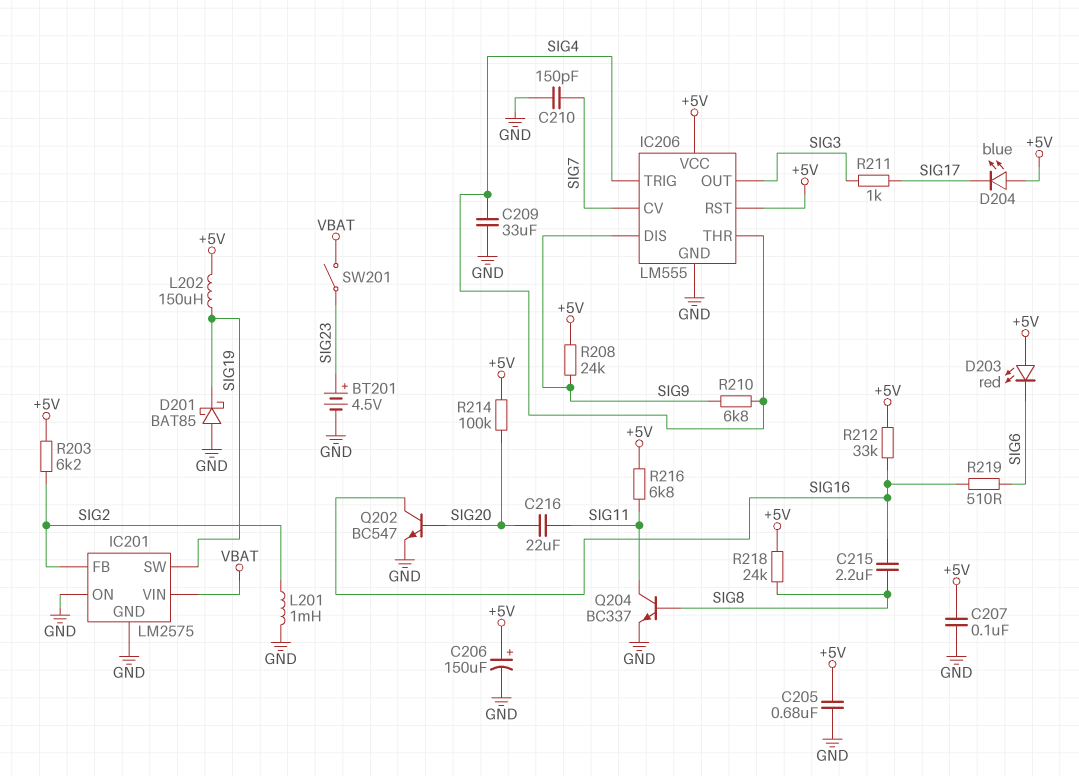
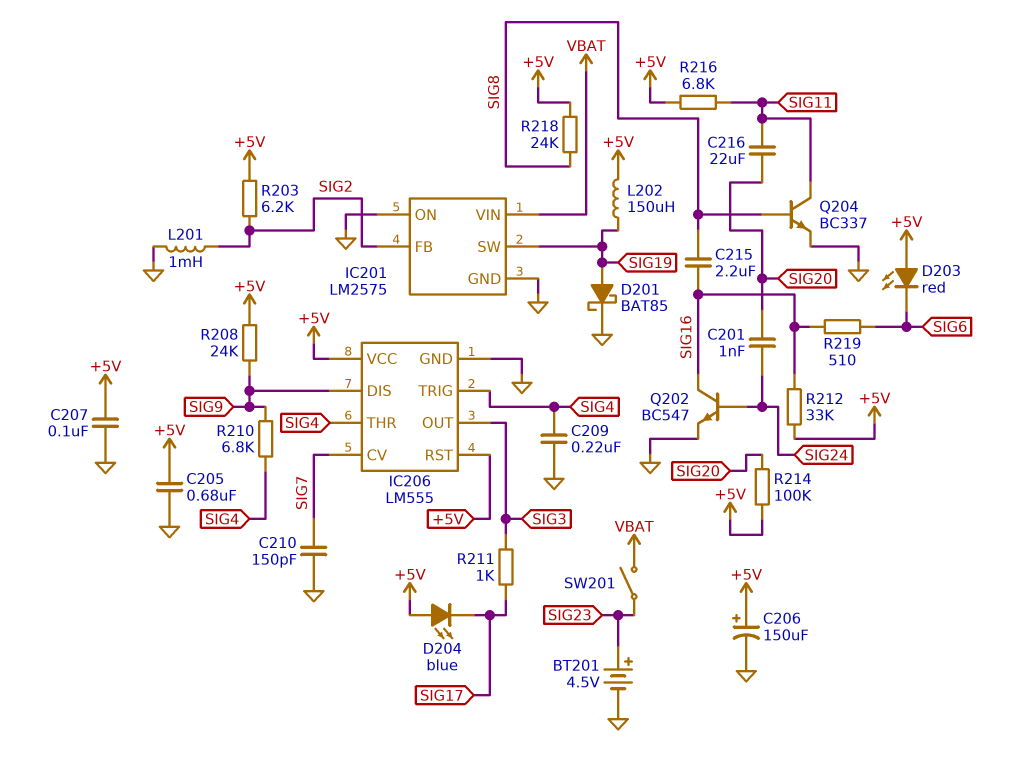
C201: none -> 1nF (SIG20, SIG24)
C209: 33uF (GND, SIG4) -> 220nF (GND, SIG4)
D201: schottky BAT85 (A GND, K SIG19) -> schottky BAT85 (A SIG19, K GND)
Q202: NPN BC547 (B SIG20, C SIG16, E GND) -> NPN BC547 (B SIG24, C SIG16, E GND)

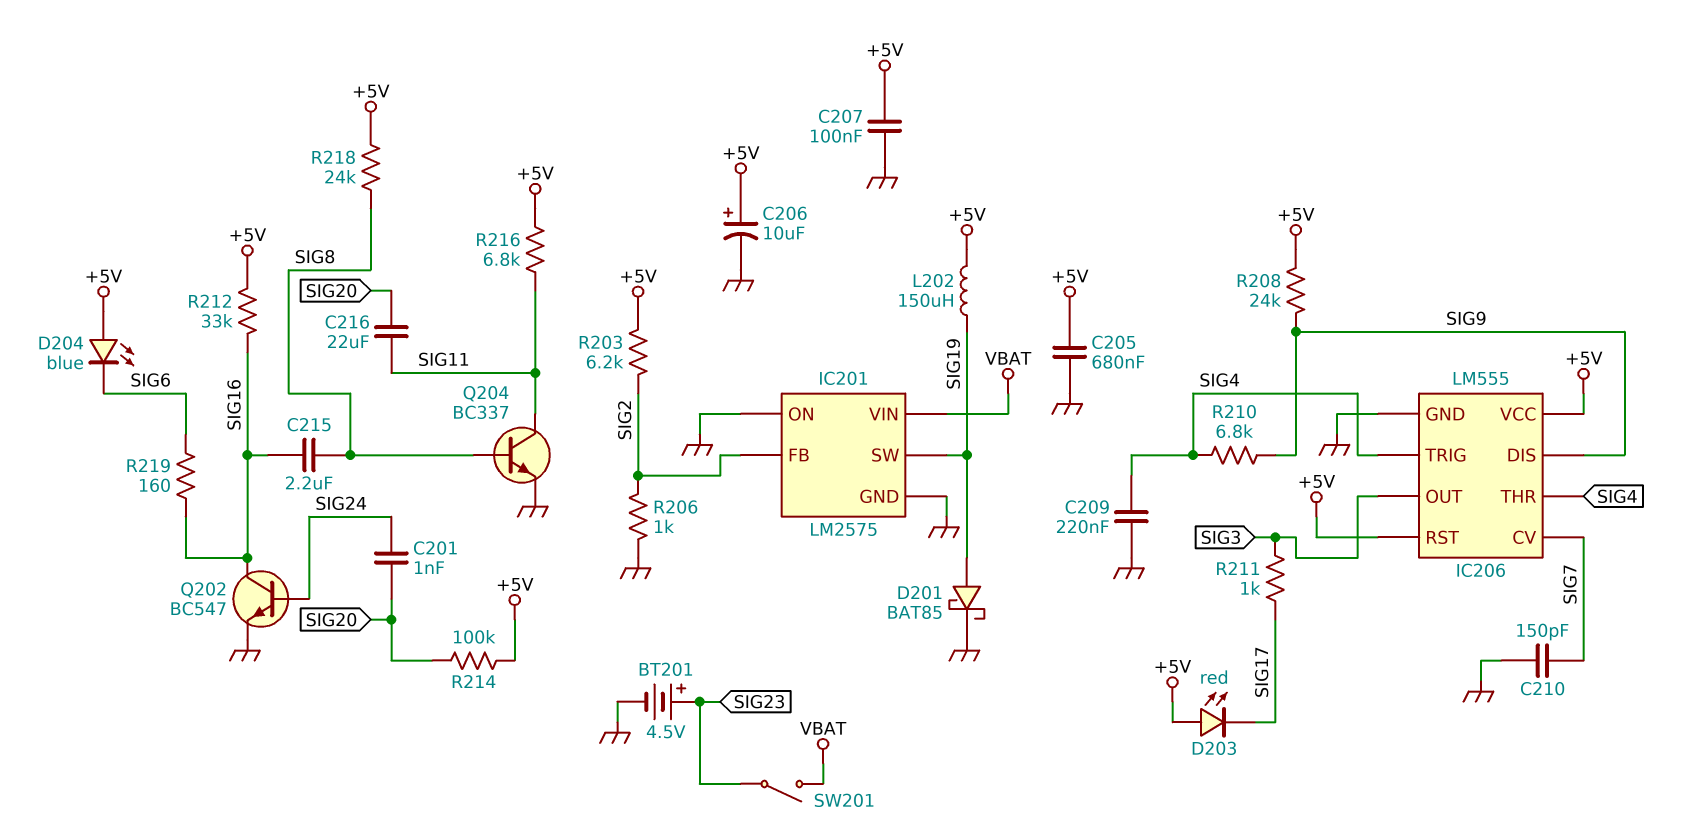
C206: 150uF (plus +5V, minus GND) -> 10uF (plus +5V, minus GND)
D203: LED red (A +5V, K SIG6) -> LED red (A +5V, K SIG17)
D204: LED blue (A +5V, K SIG17) -> LED blue (A +5V, K SIG6)
L201: 1mH (GND, SIG2) -> none
R206: none -> 1k (GND, SIG2)
R219: 510 (SIG6, SIG16) -> 160 (SIG6, SIG16)

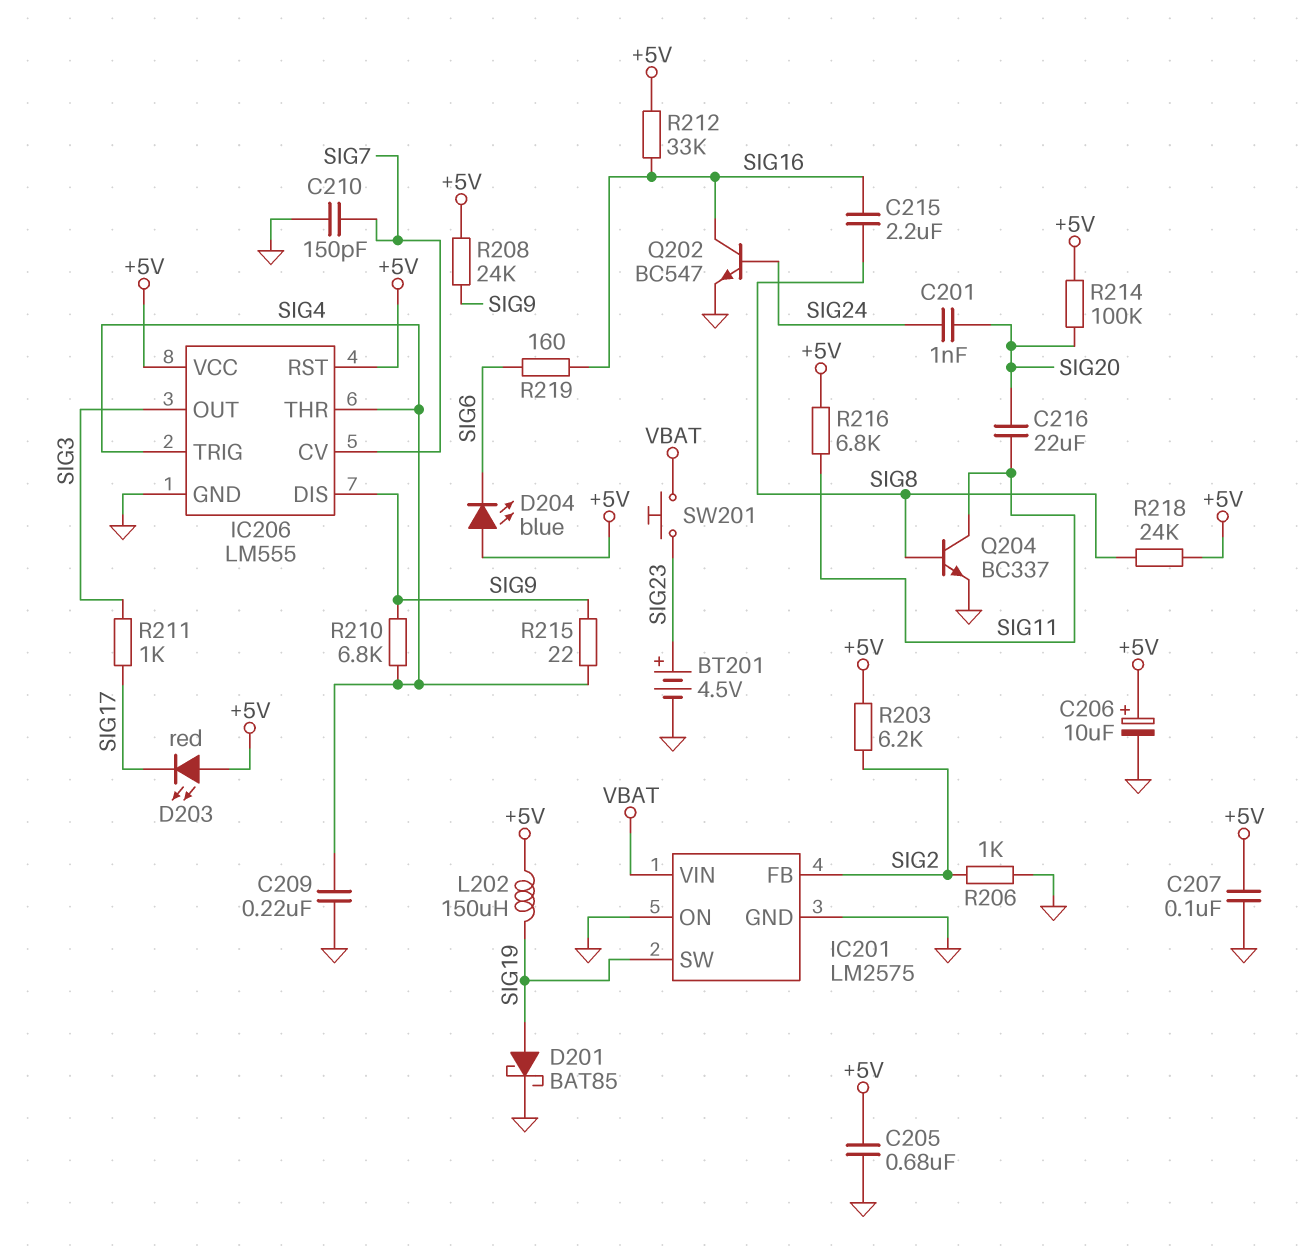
R215: none -> 22 (SIG4, SIG9)
SW201: switch (SIG23, VBAT) -> button (SIG23, VBAT)

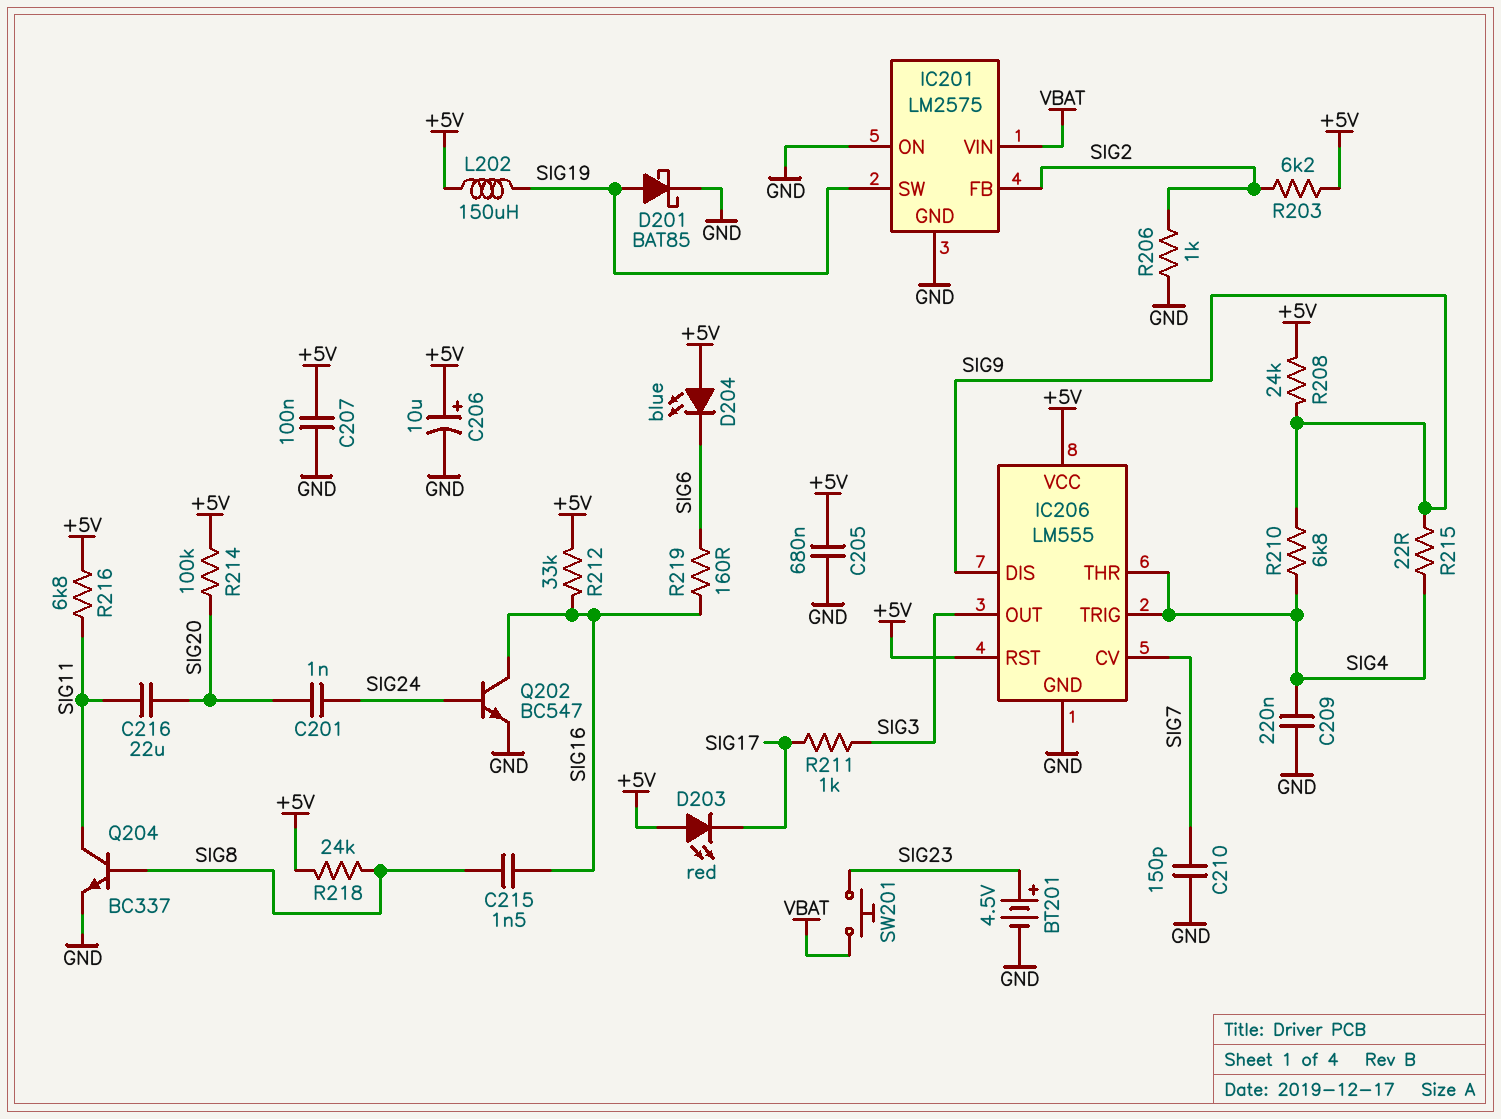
C215: 2.2uF (SIG8, SIG16) -> 1.5nF (SIG8, SIG16)

